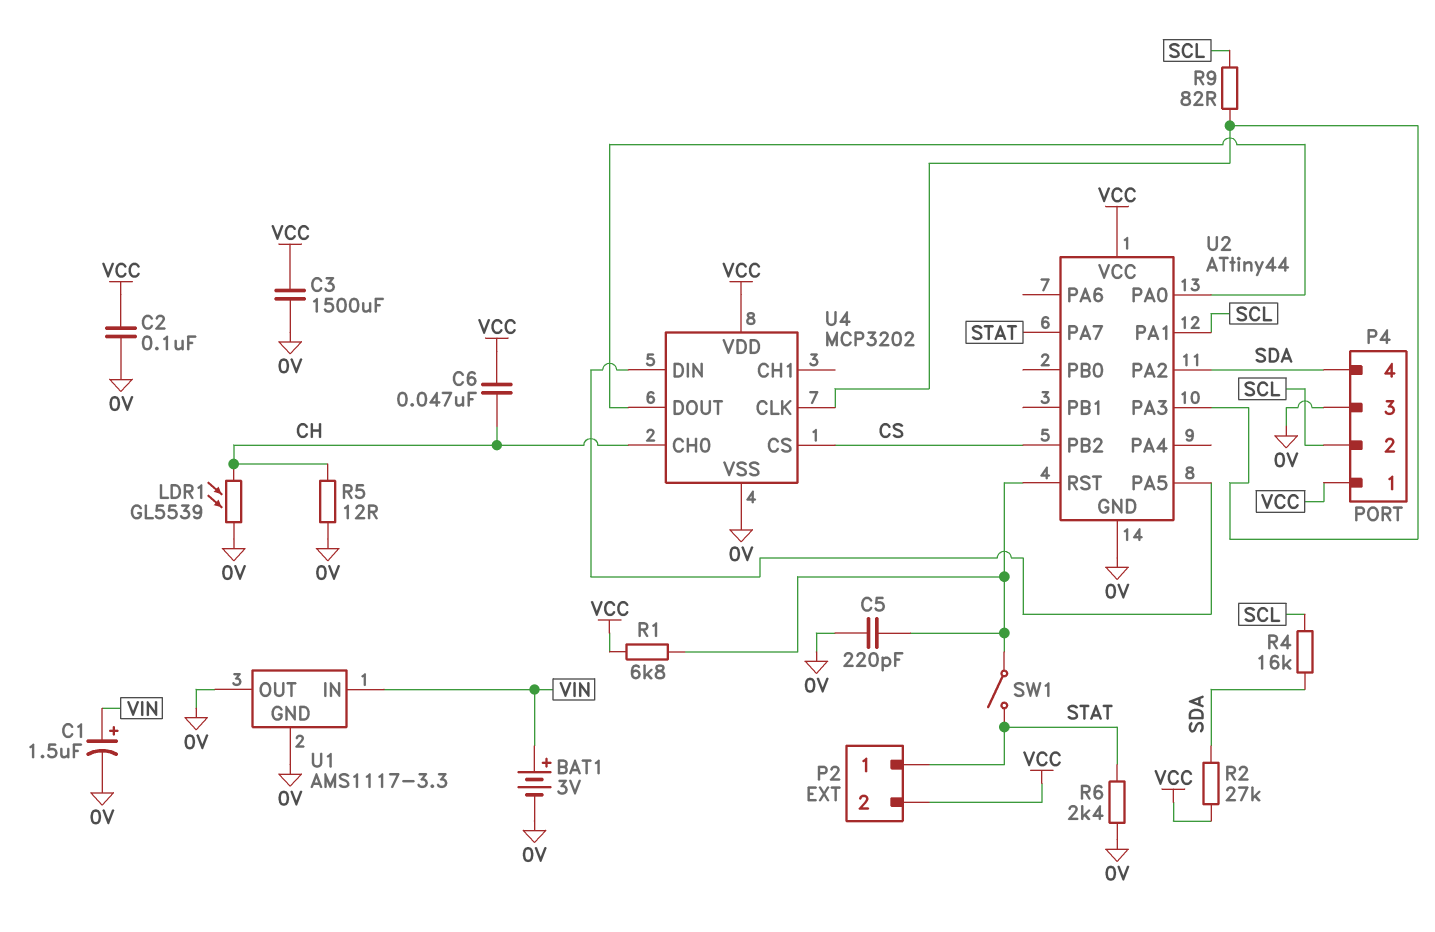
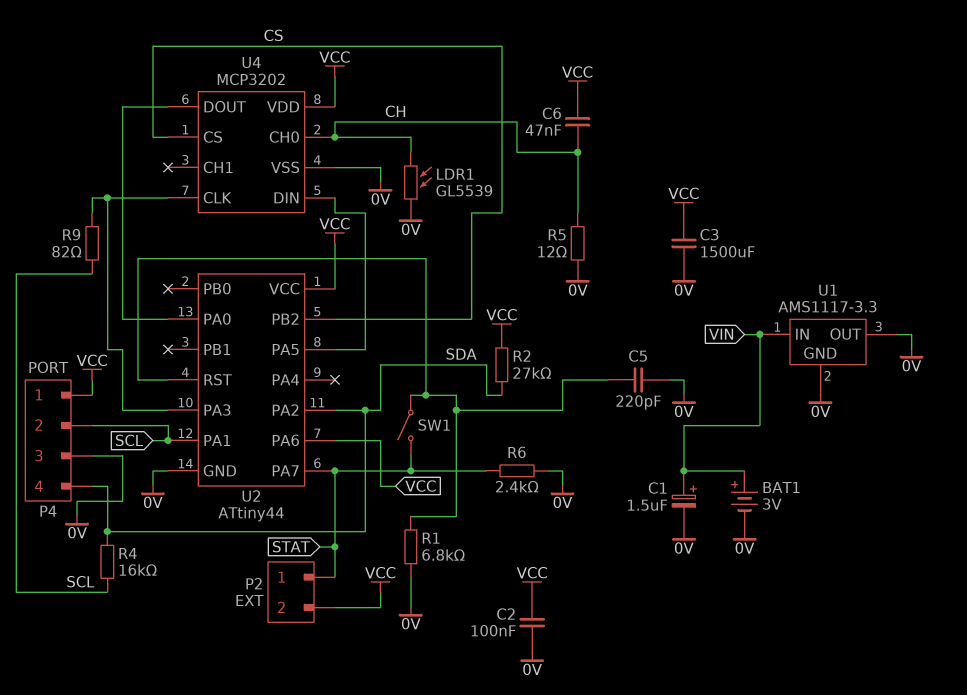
R1: 6.8k (U2/RST, VCC) -> 6.8k (0V, U2/RST)
U2 pin PA6: none -> VCC

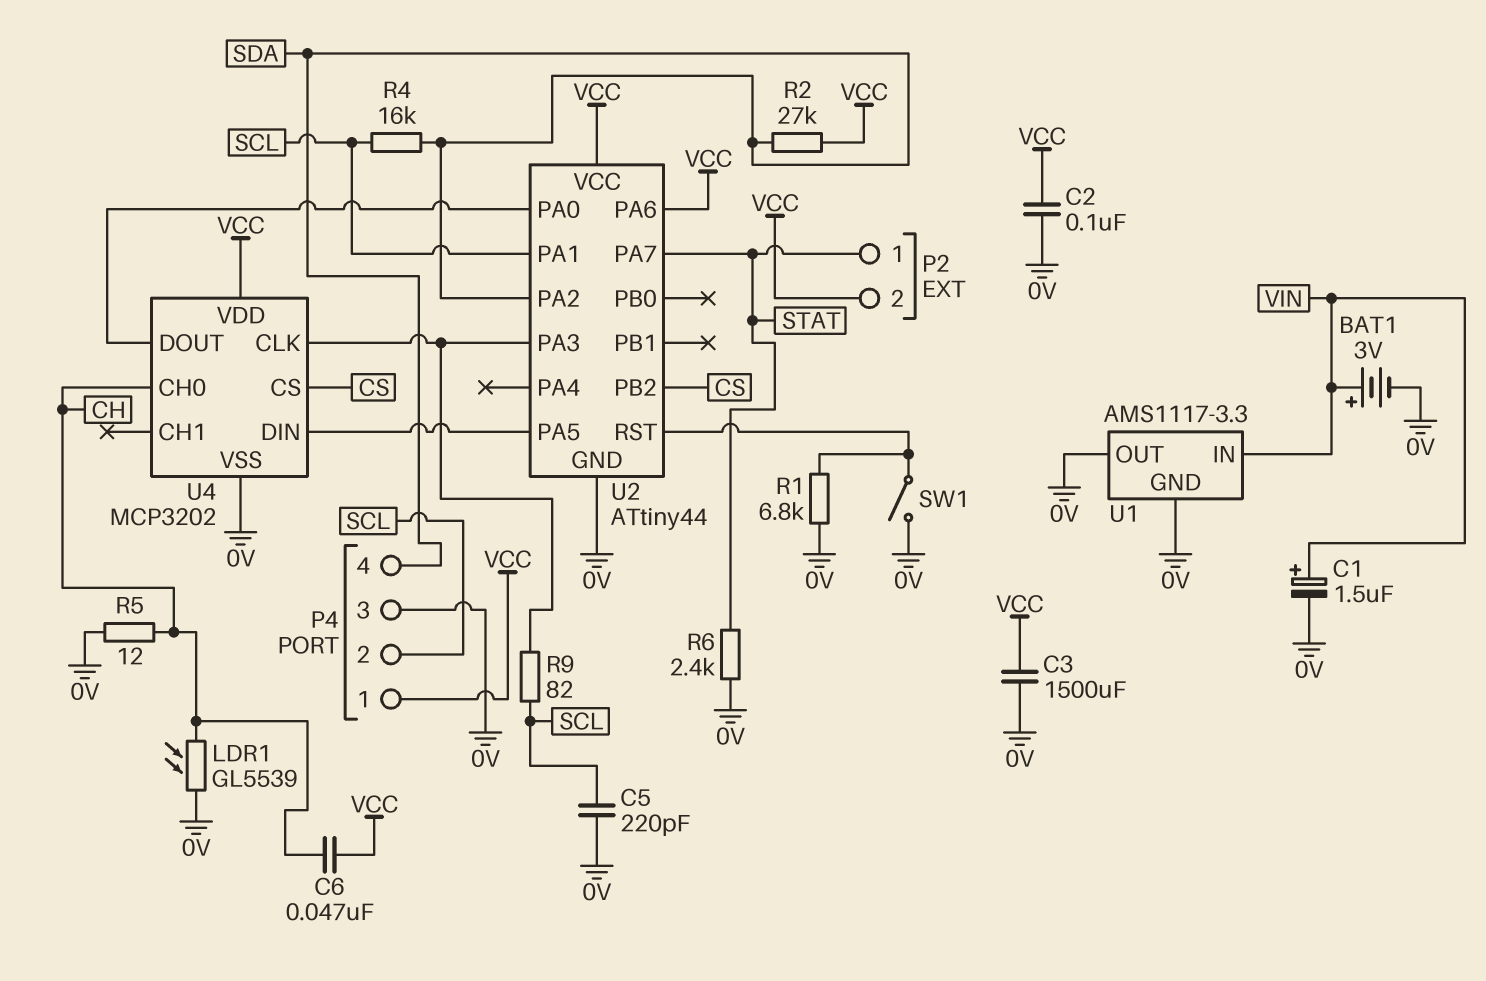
C5: 220pF (0V, U2/RST) -> 220pF (0V, SCL)
SW1: switch (STAT, U2/RST) -> switch (0V, U2/RST)

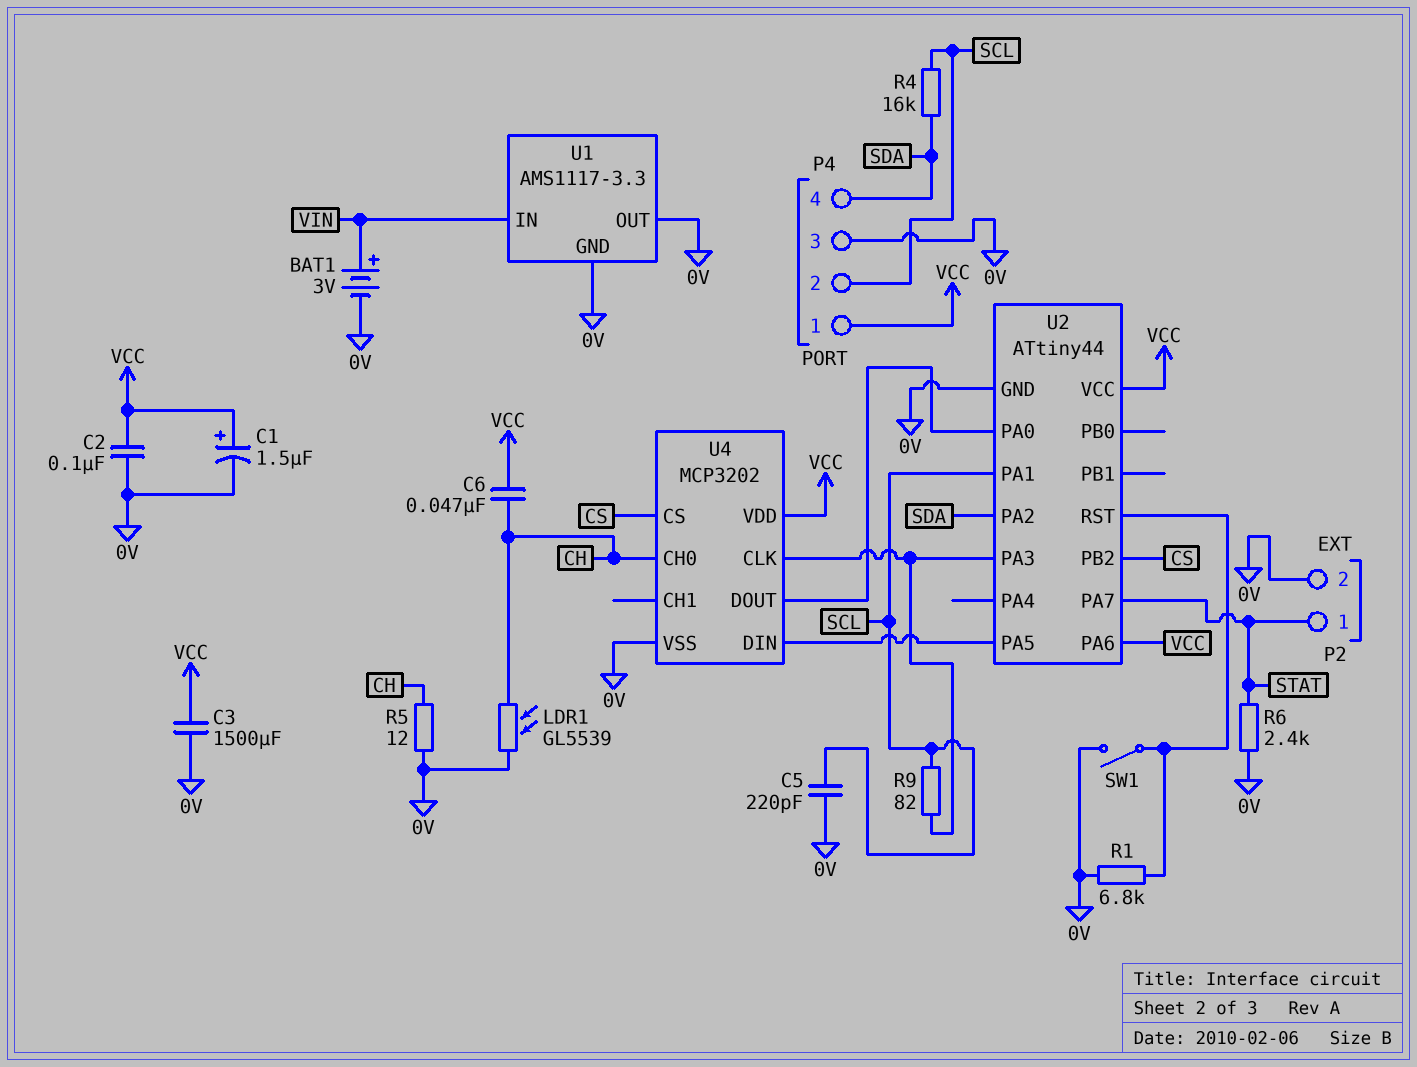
C1: 1.5uF (plus VIN, minus 0V) -> 1.5uF (plus VCC, minus 0V)
P2 pin 2: VCC -> 0V
R2: 27k (SDA, VCC) -> none

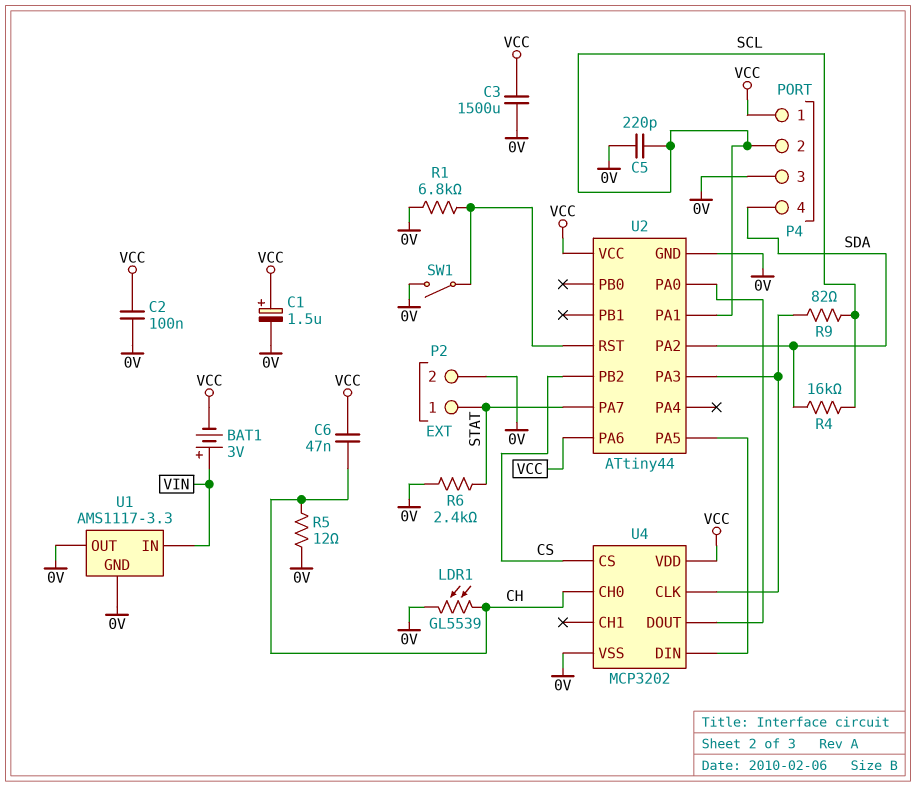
BAT1: 3V (plus VIN, minus 0V) -> 3V (plus VIN, minus VCC)

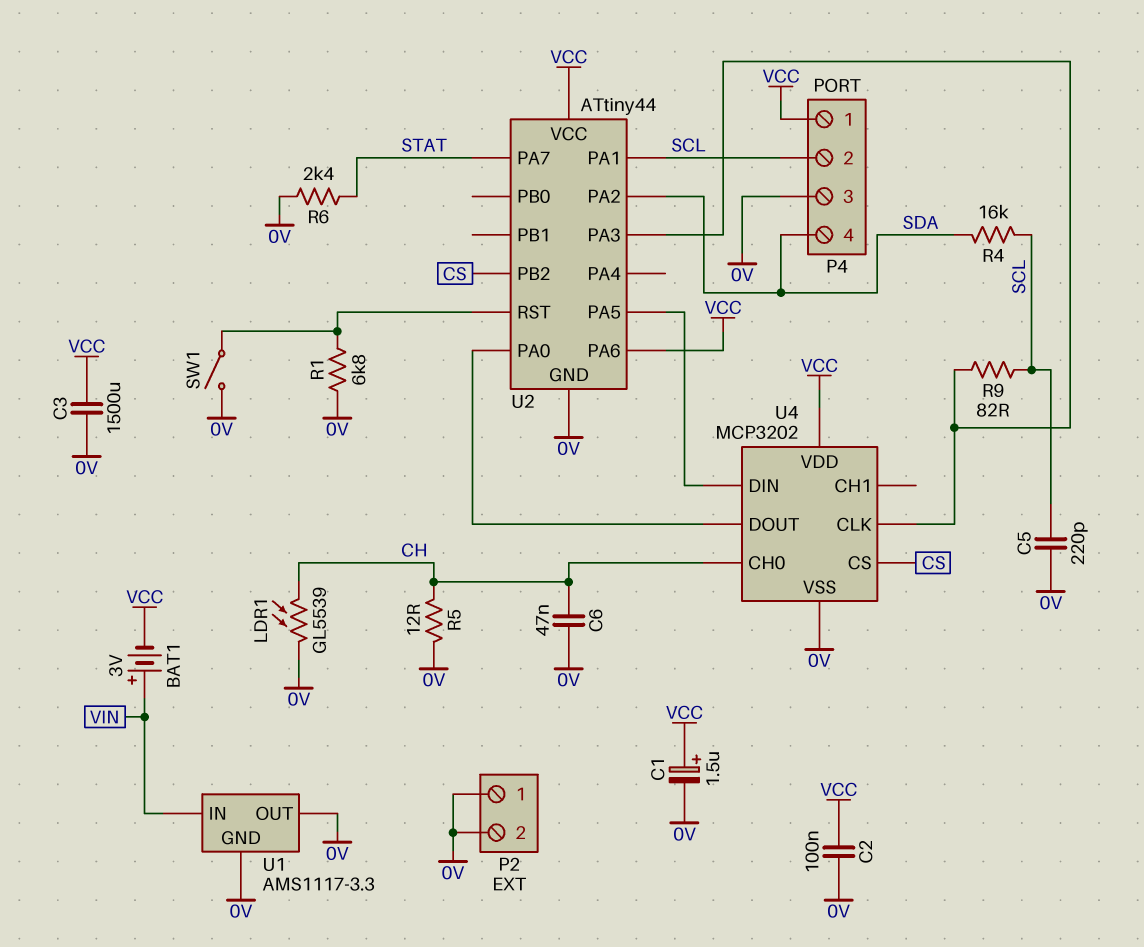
C6: 47nF (CH, VCC) -> 47nF (0V, CH)
P2 pin 1: STAT -> 0V

